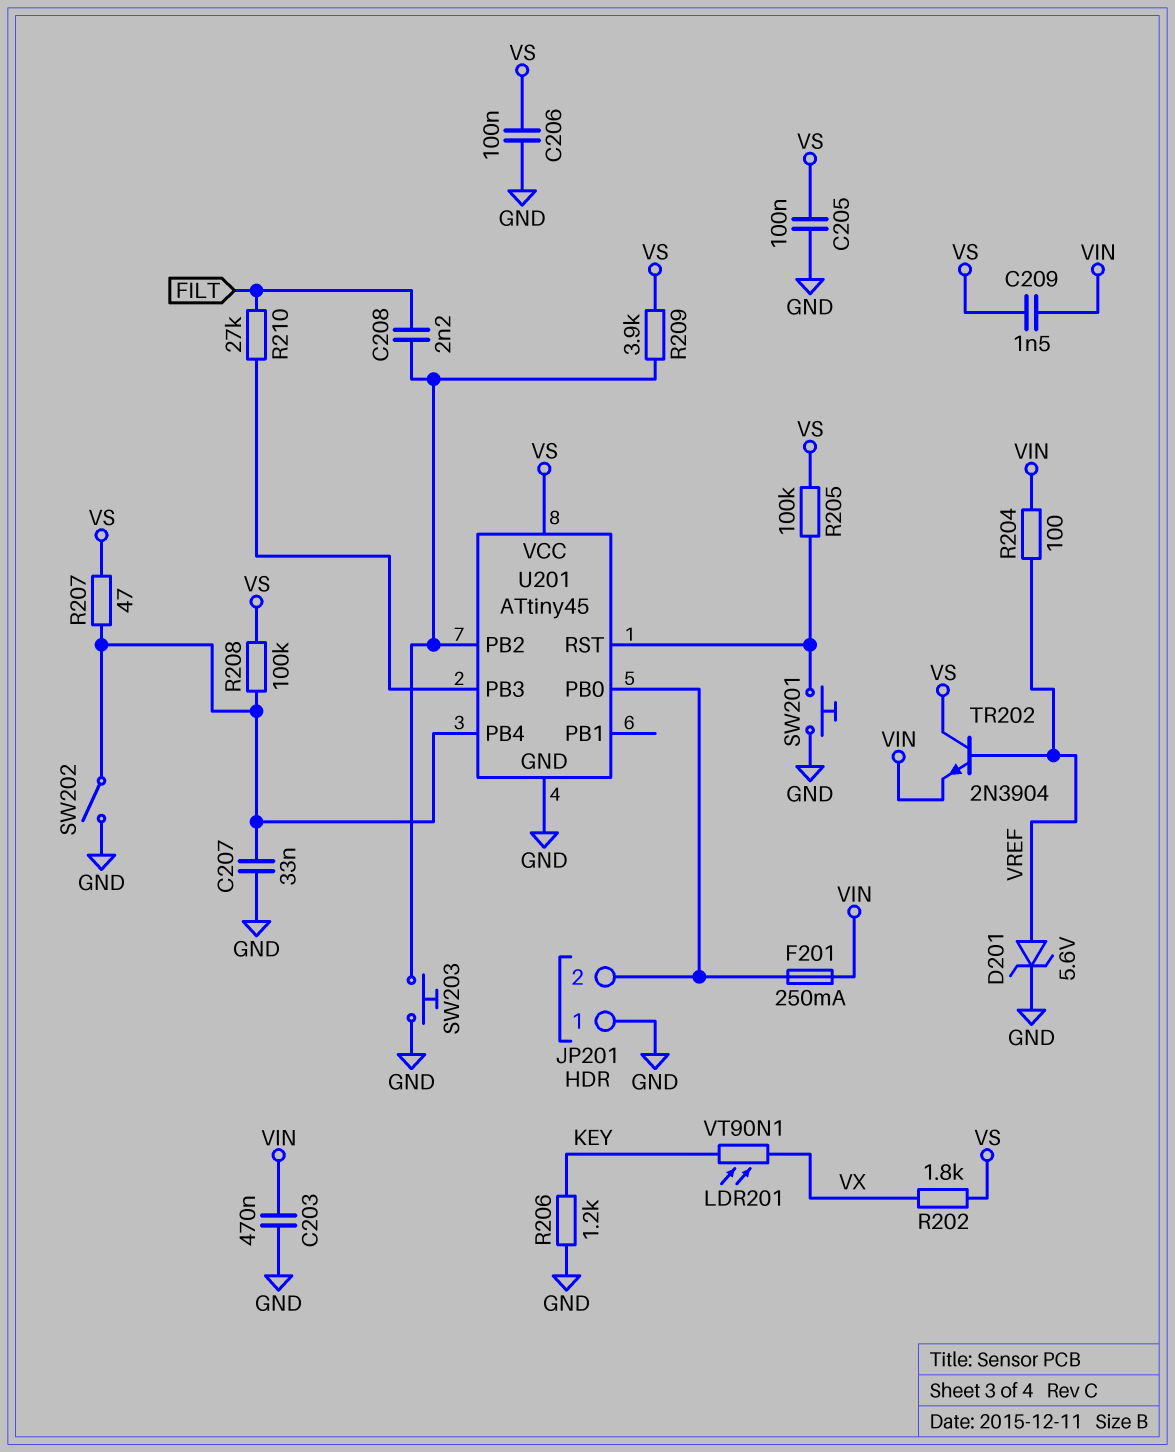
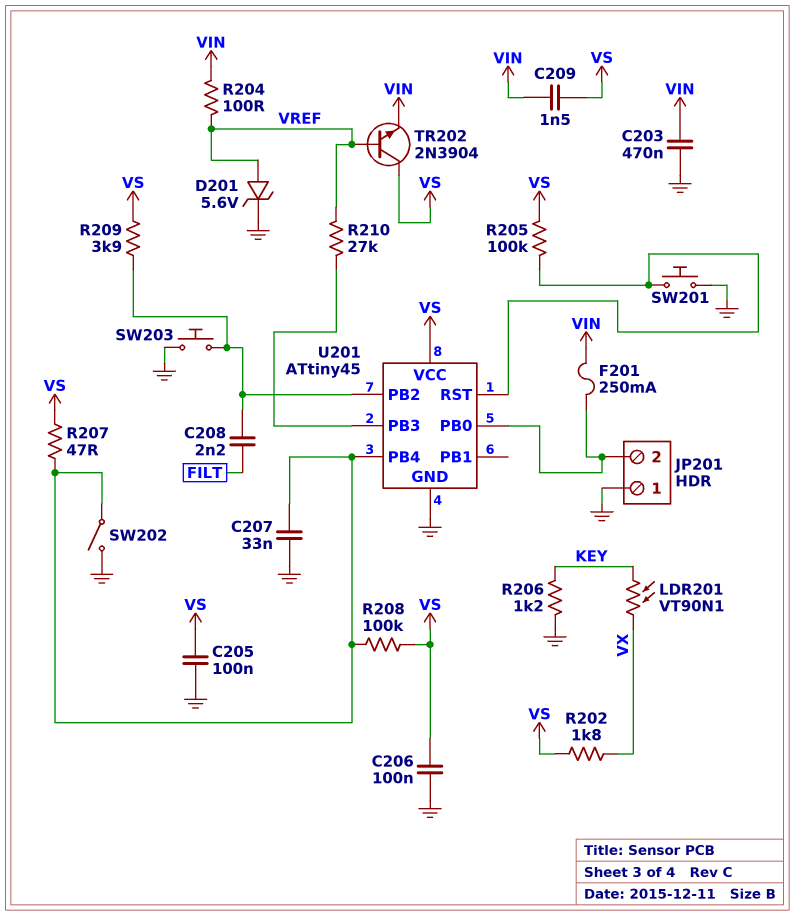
R210: 27k (FILT, U201/PB3) -> 27k (U201/PB3, VREF)

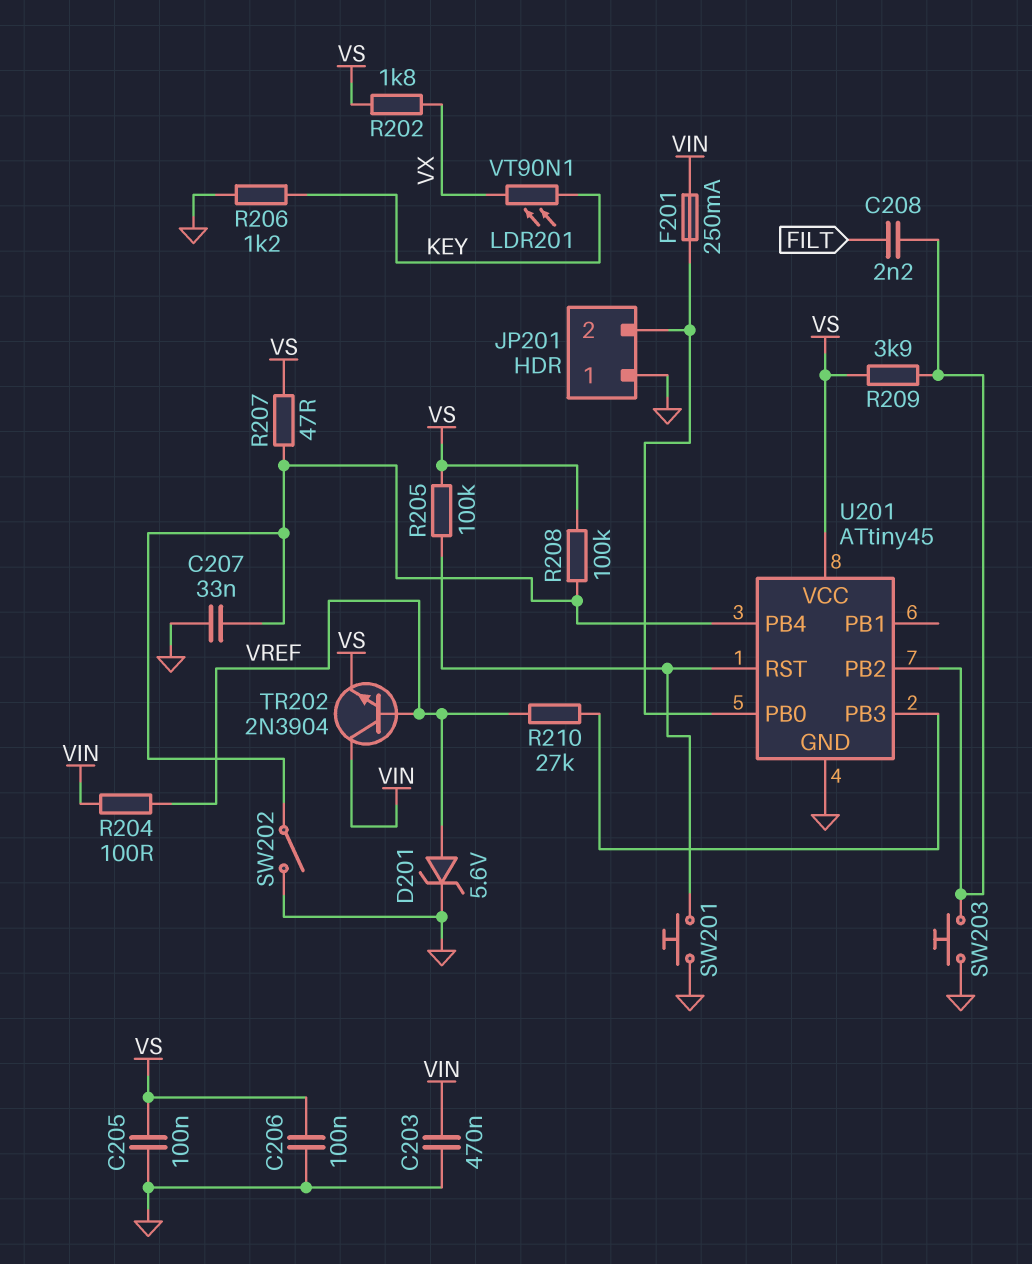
C209: 1.5nF (VIN, VS) -> none
TR202: NPN 2N3904 (B VREF, C VS, E VIN) -> NPN 2N3904 (B VREF, C VIN, E VS)

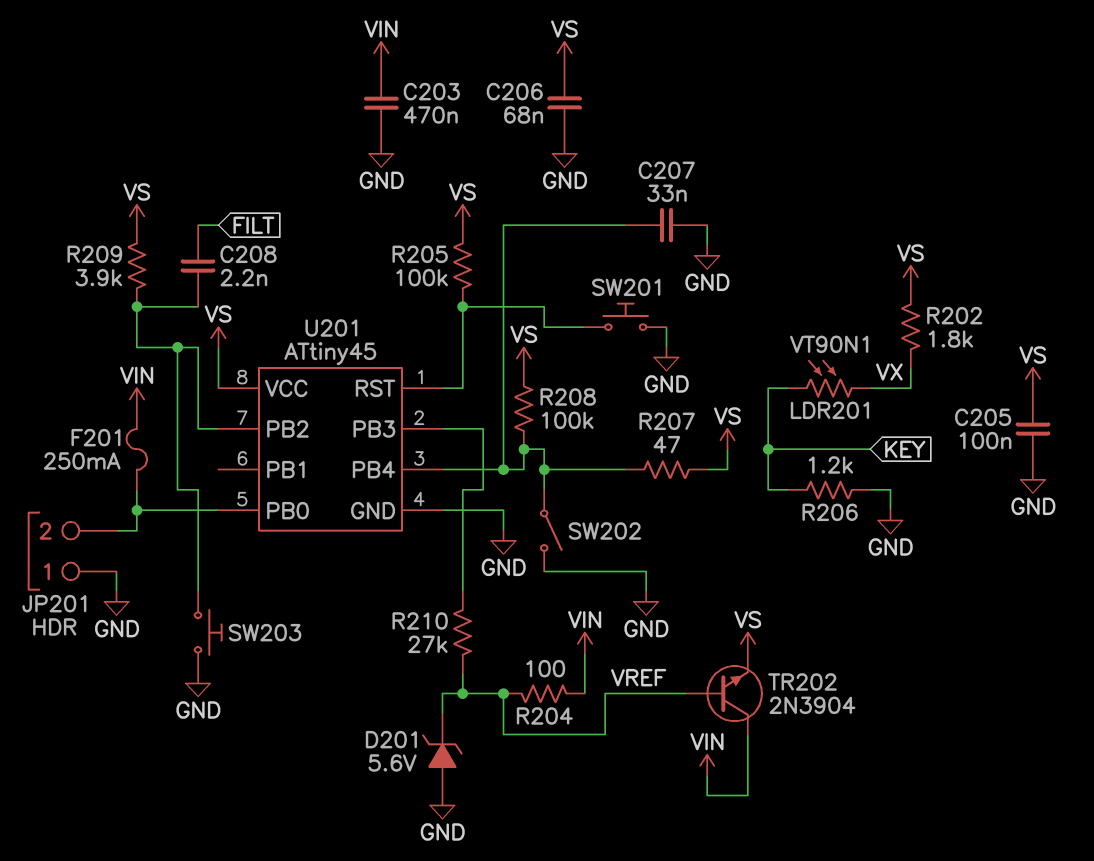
C206: 100nF (GND, VS) -> 68nF (GND, VS)
D201: zener 5.6V (A VREF, K GND) -> zener 5.6V (A GND, K VREF)

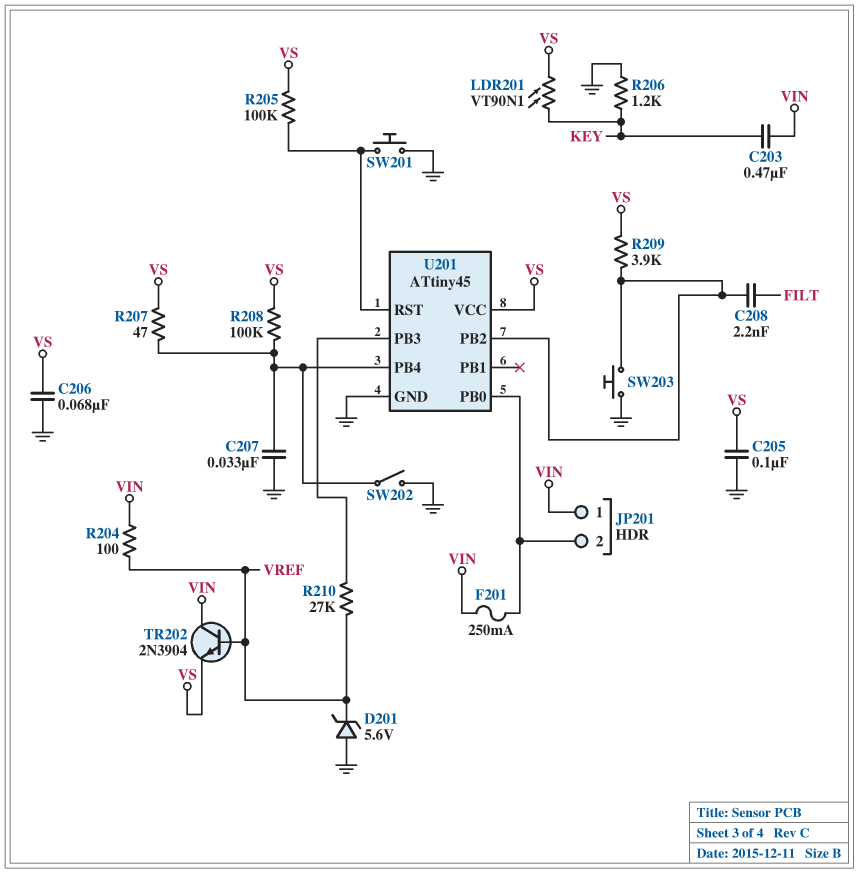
C203: 470nF (GND, VIN) -> 470nF (KEY, VIN)
JP201 pin 1: GND -> VIN
LDR201: VT90N1 (KEY, VX) -> VT90N1 (KEY, VS)
R202: 1.8k (VS, VX) -> none

